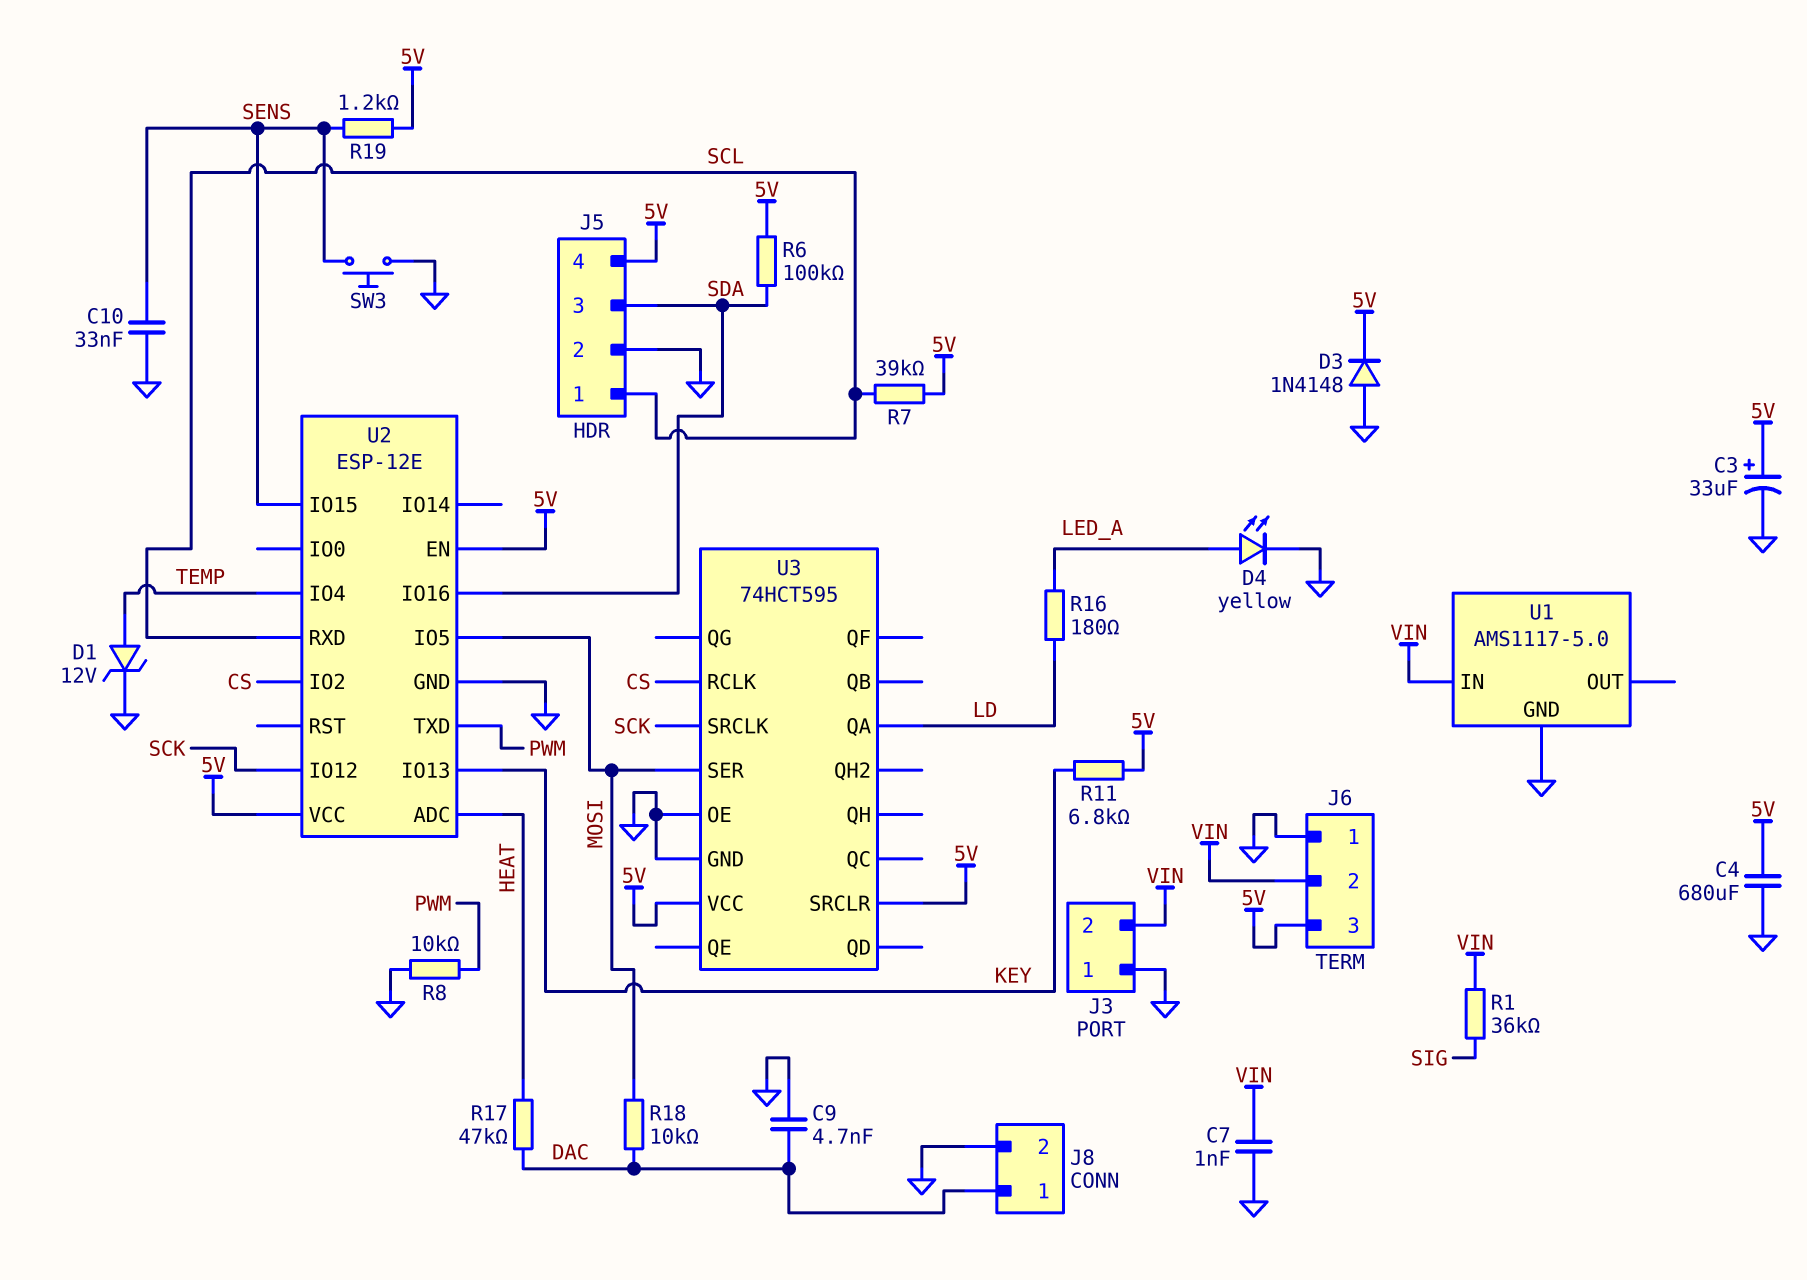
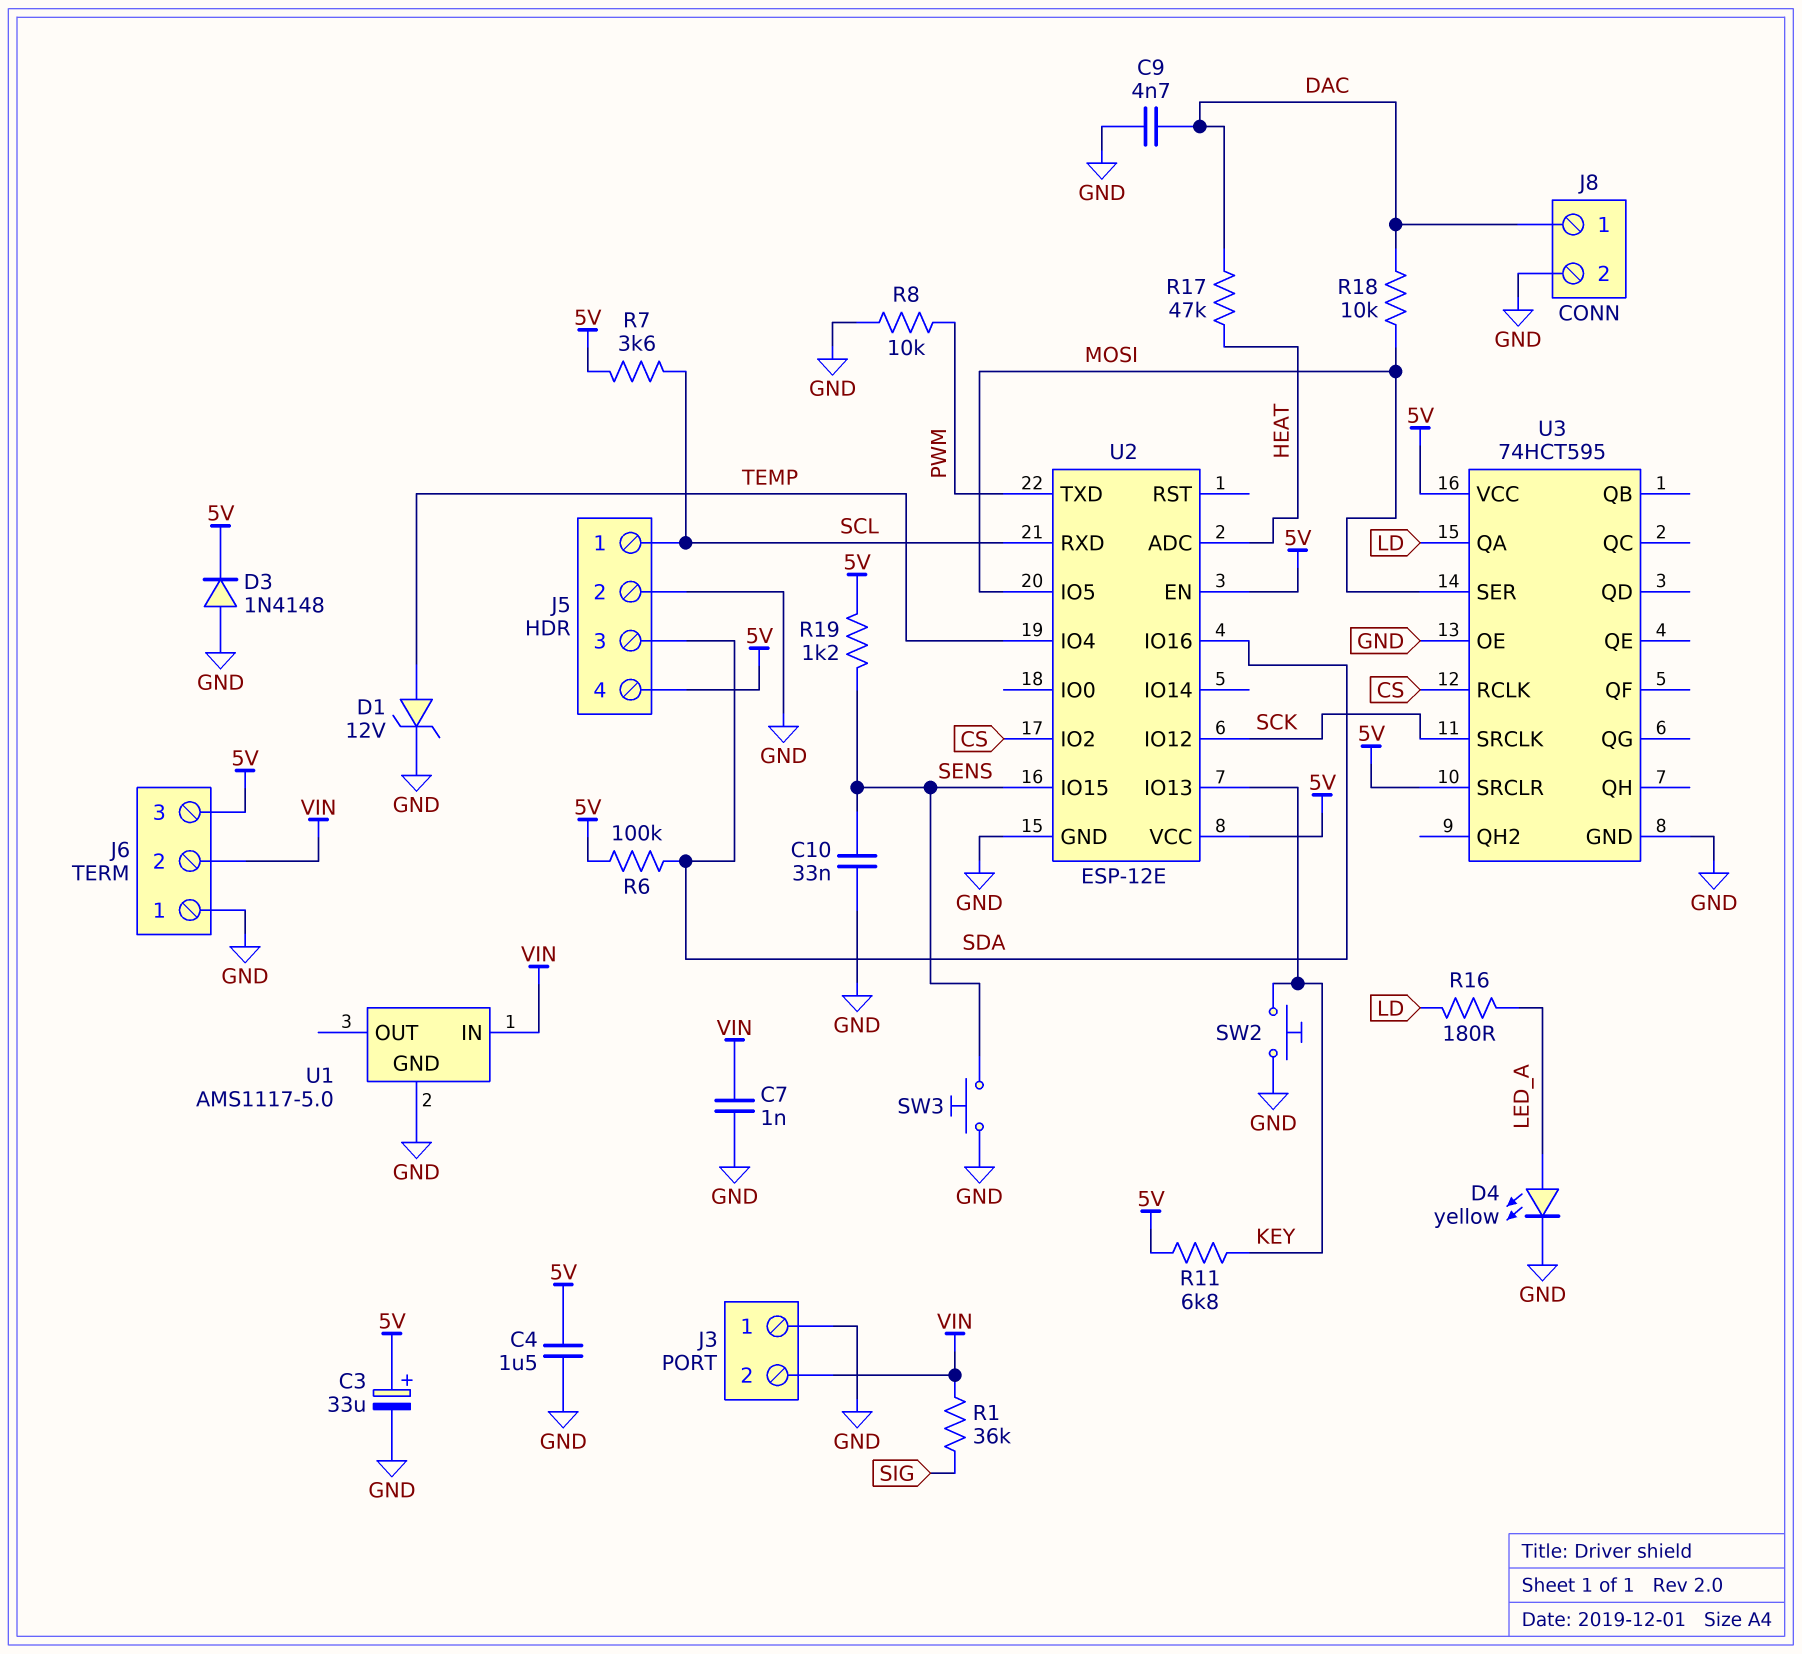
C4: 680uF (5V, GND) -> 1.5uF (5V, GND)
R7: 39k (5V, SCL) -> 3.6k (5V, SCL)
SW2: none -> button (GND, KEY)

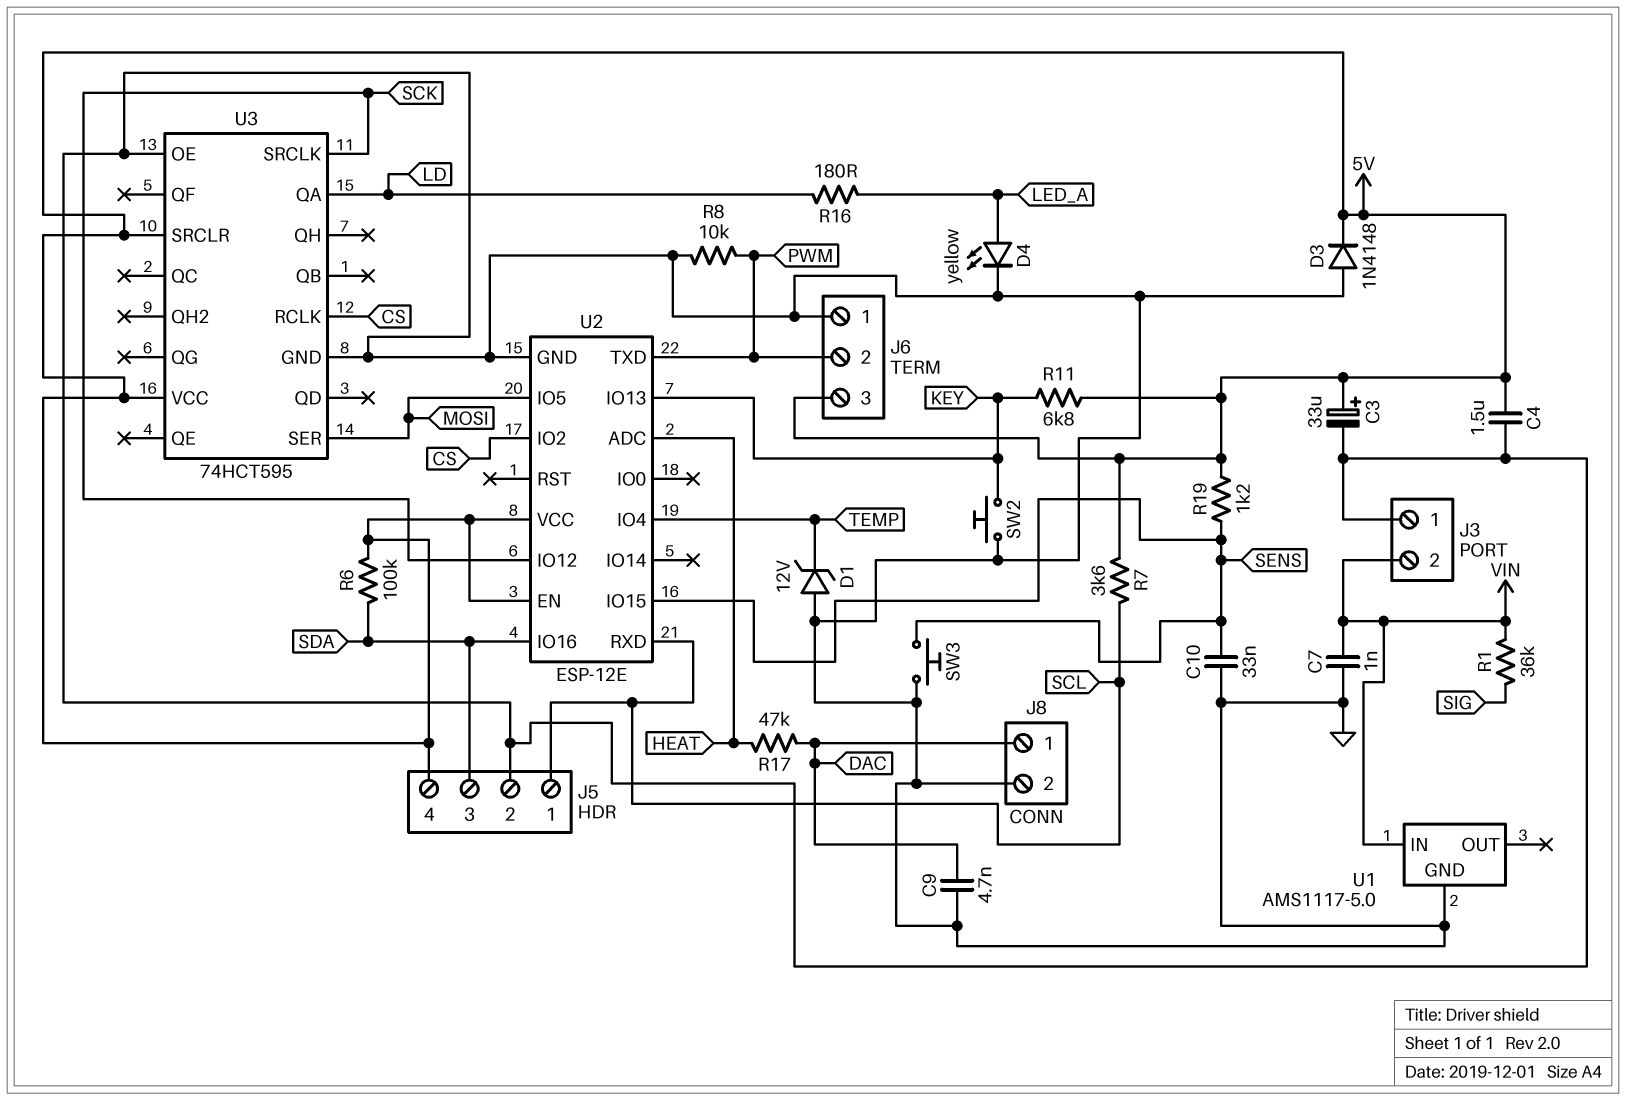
D1: zener 12V (A TEMP, K GND) -> zener 12V (A GND, K TEMP)
J6 pin 2: VIN -> PWM
R18: 10k (DAC, MOSI) -> none

